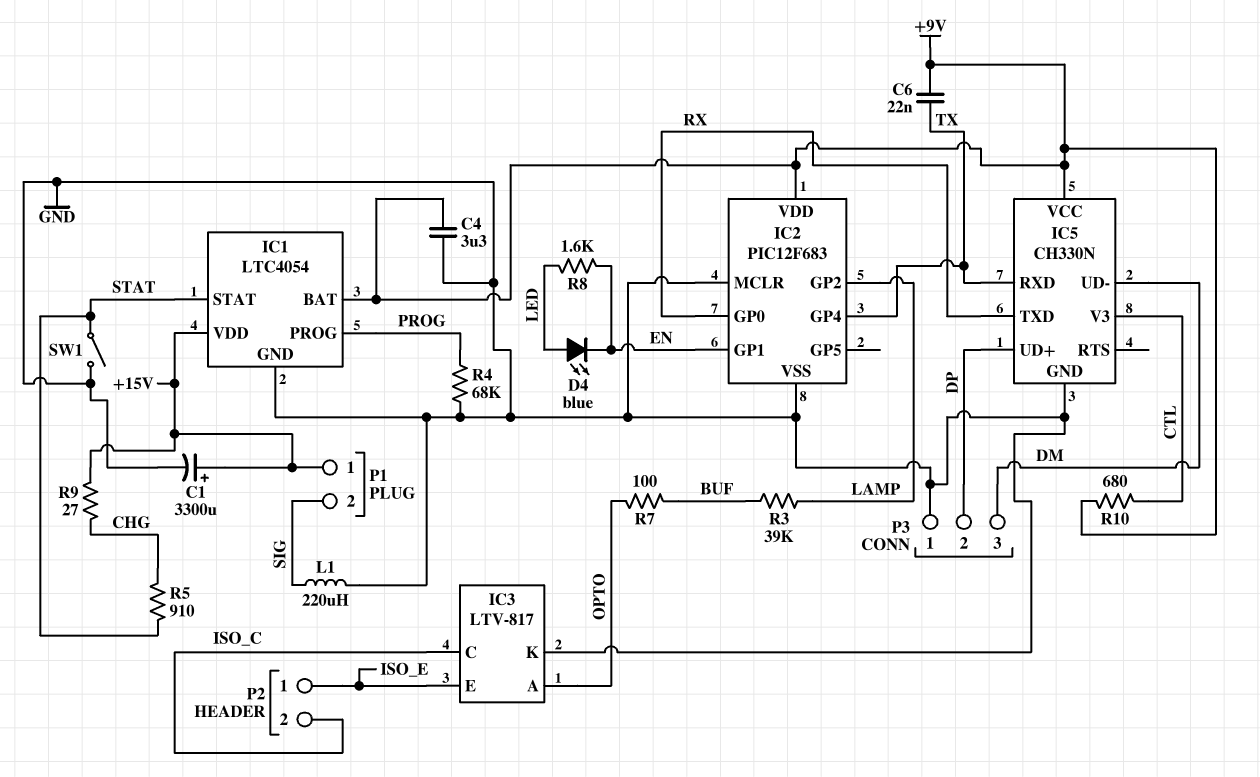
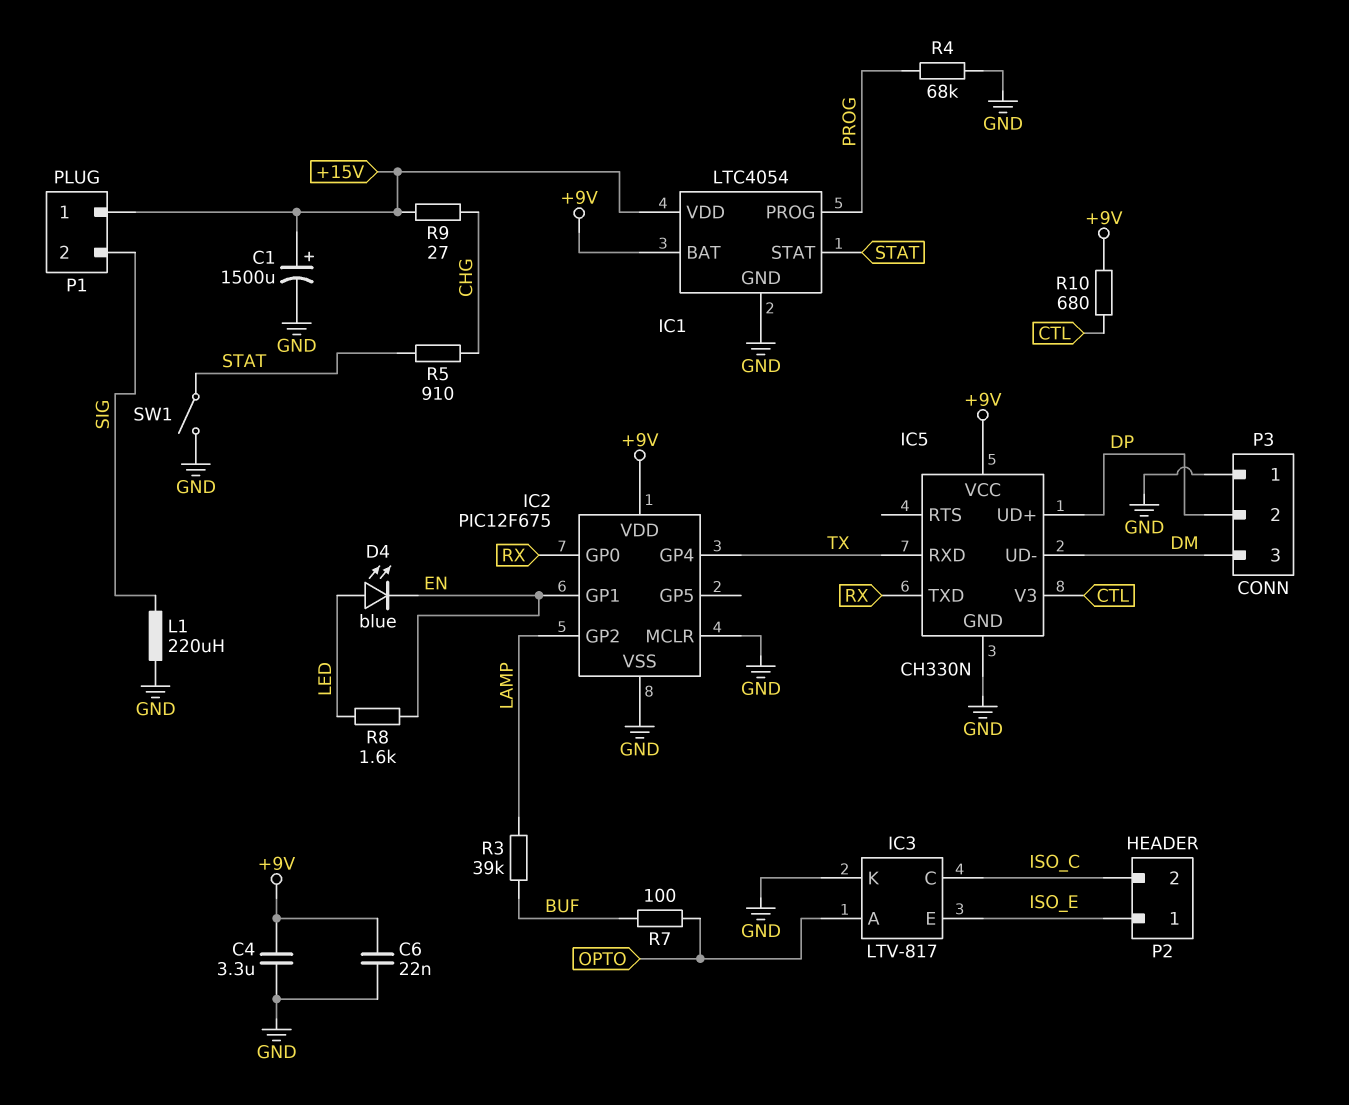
C1: 3300uF (plus +15V, minus GND) -> 1500uF (plus +15V, minus GND)
C6: 22nF (+9V, TX) -> 22nF (+9V, GND)
IC2: PIC12F683 -> PIC12F675

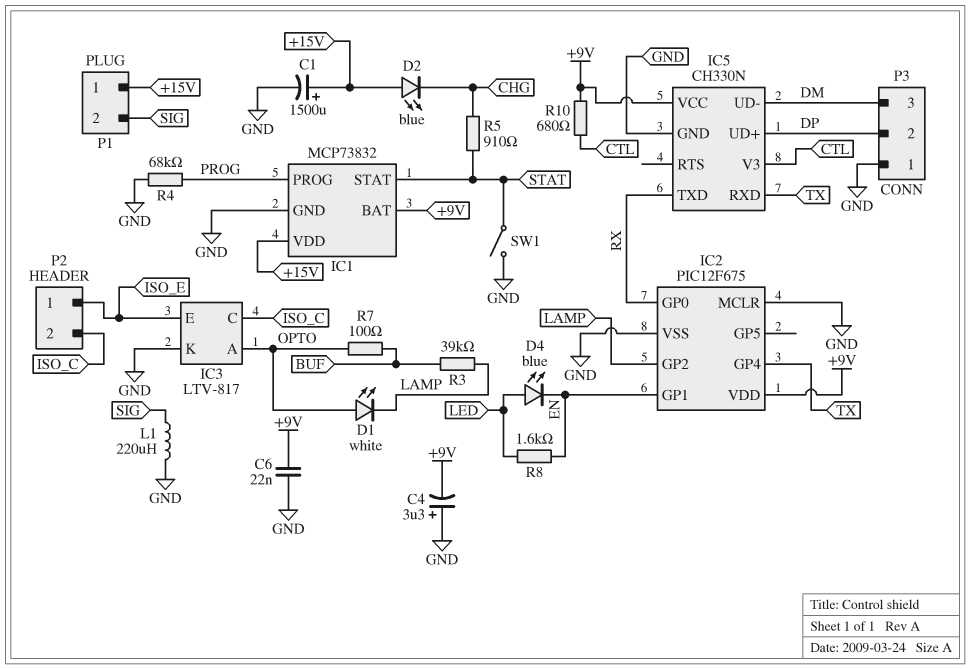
C4: 3.3uF (+9V, GND) -> 3.3uF (plus GND, minus +9V)
D1: none -> LED white (A OPTO, K LAMP)
D2: none -> LED blue (A +15V, K CHG)
IC1: LTC4054 -> MCP73832
R9: 27 (+15V, CHG) -> none

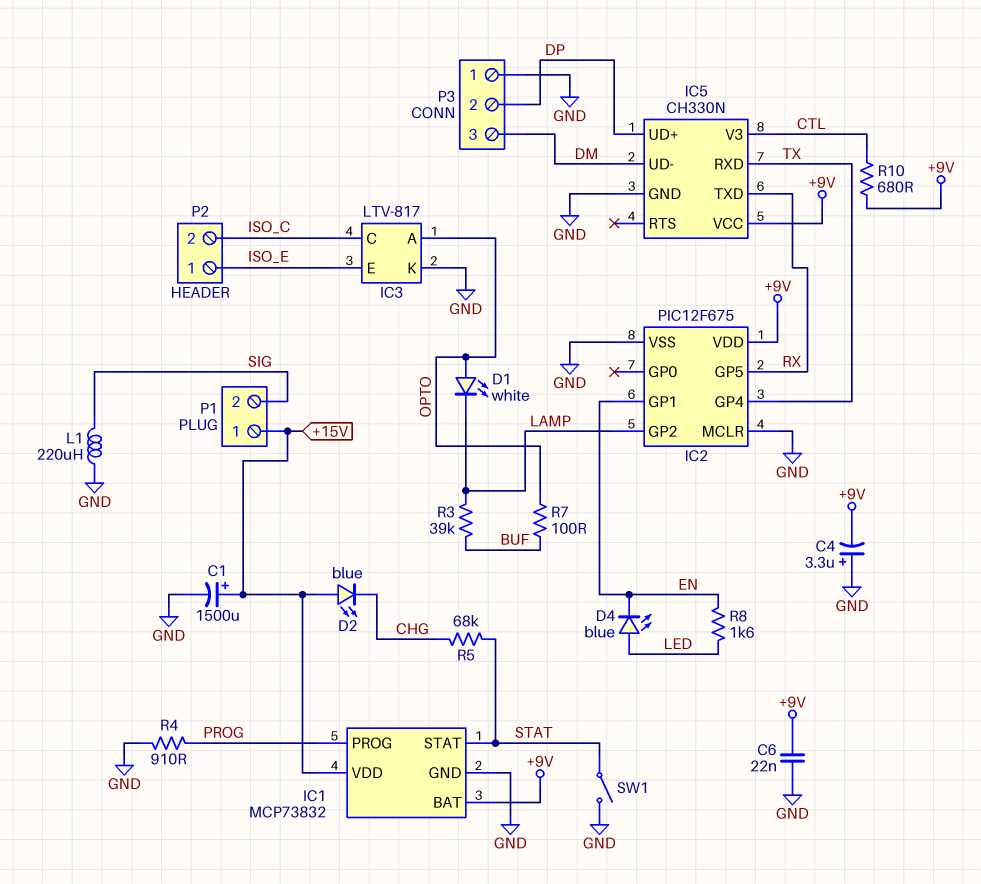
IC2 pin GP0: RX -> none
IC2 pin GP5: none -> RX
R4: 68k (GND, PROG) -> 910 (GND, PROG)
R5: 910 (CHG, STAT) -> 68k (CHG, STAT)

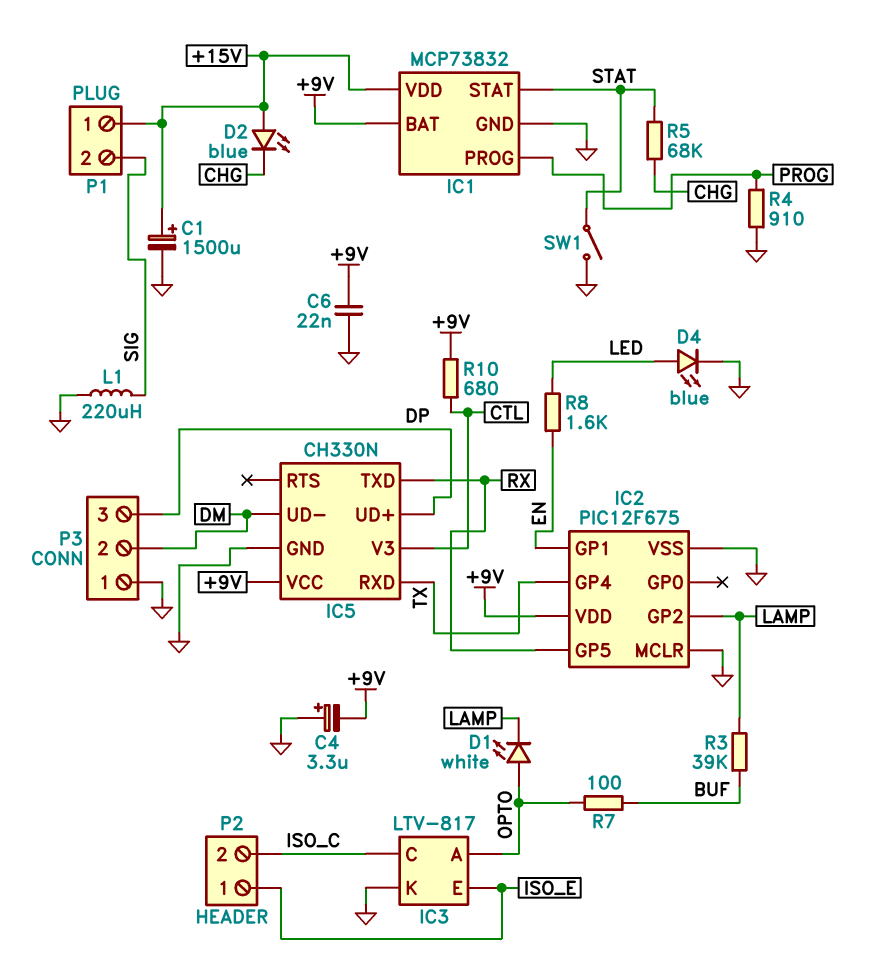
D4: LED blue (A LED, K EN) -> LED blue (A LED, K GND)
P3 pin 2: DP -> DM
P3 pin 3: DM -> DP

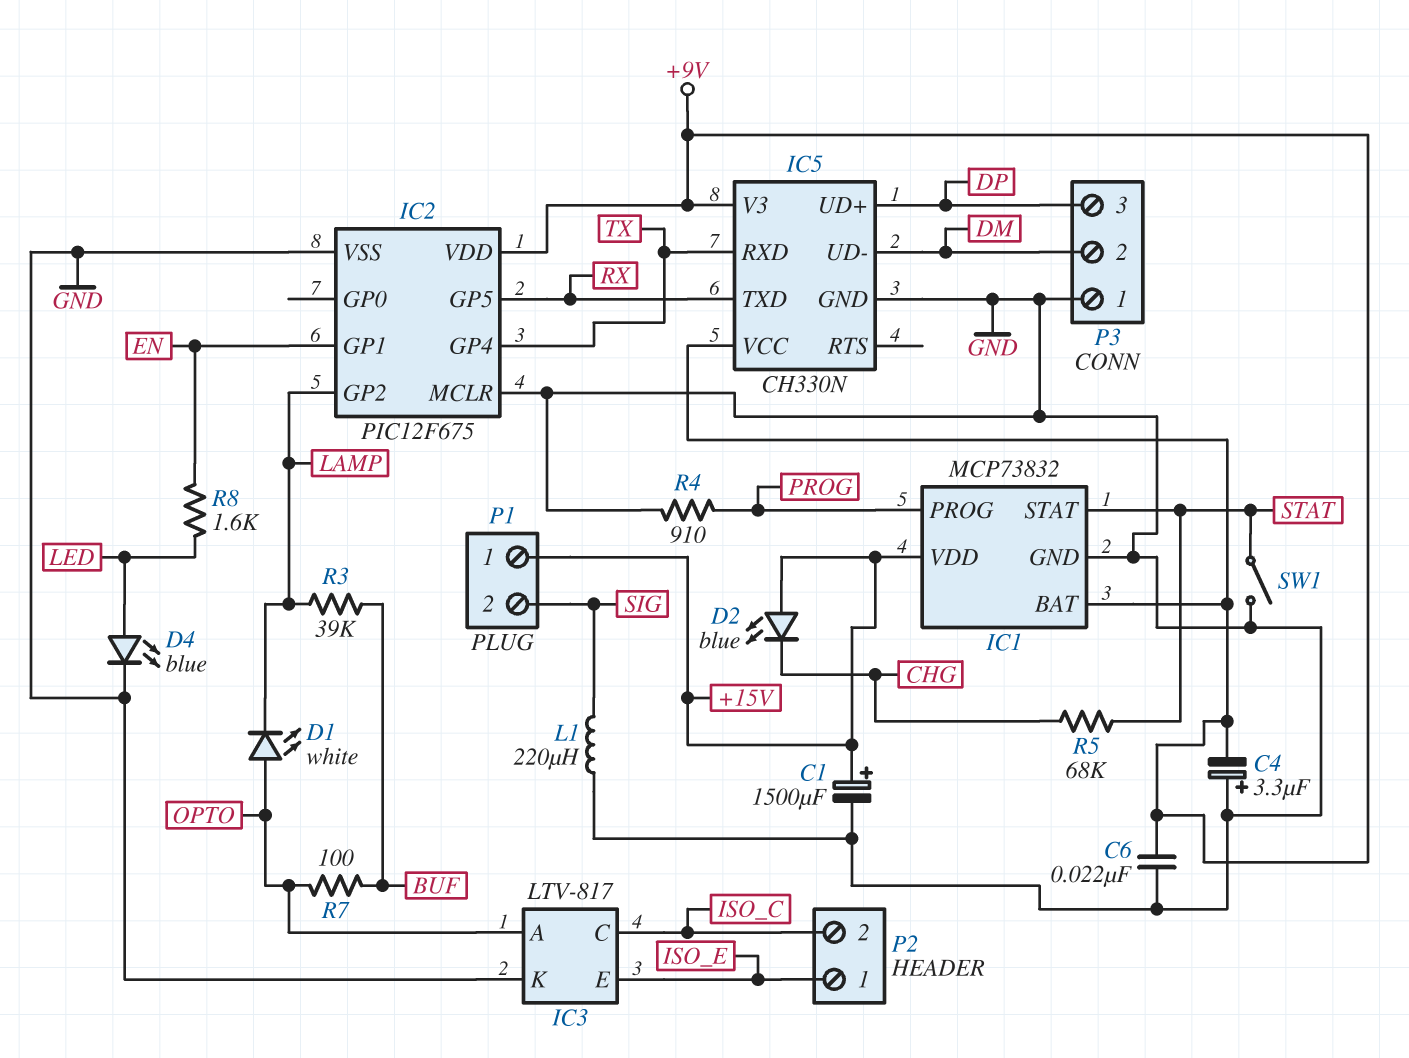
IC5 pin V3: CTL -> +9V
R10: 680 (+9V, CTL) -> none

